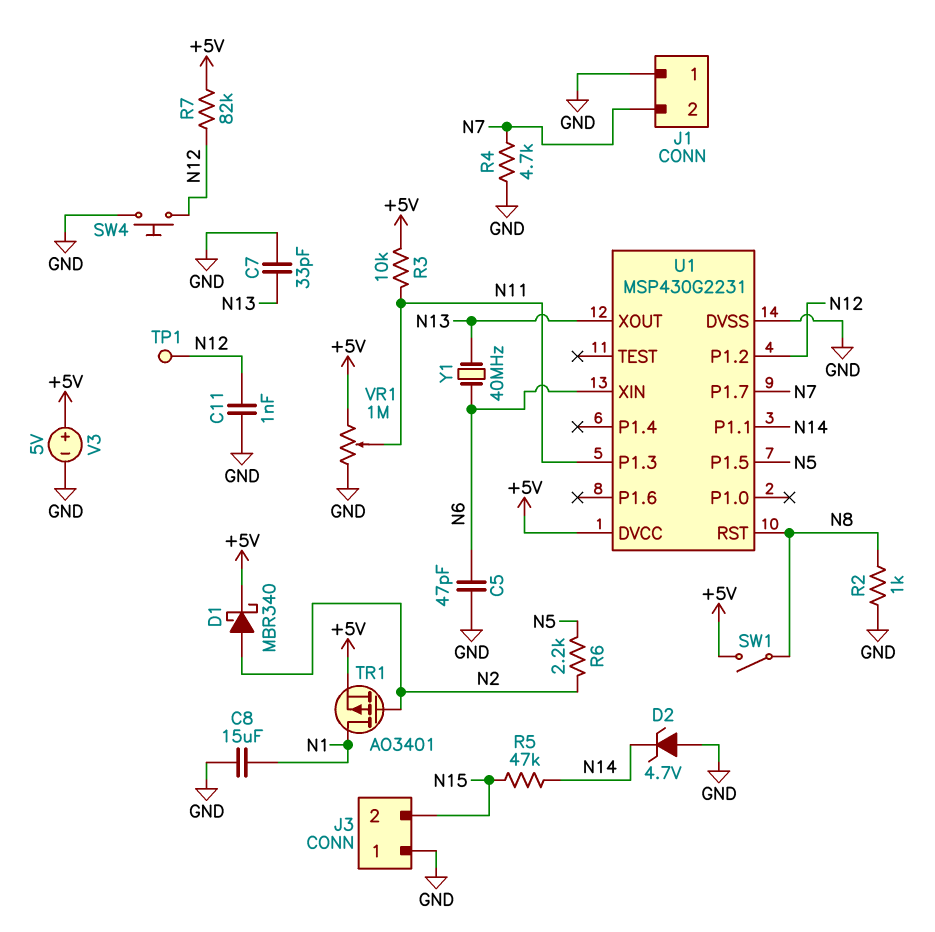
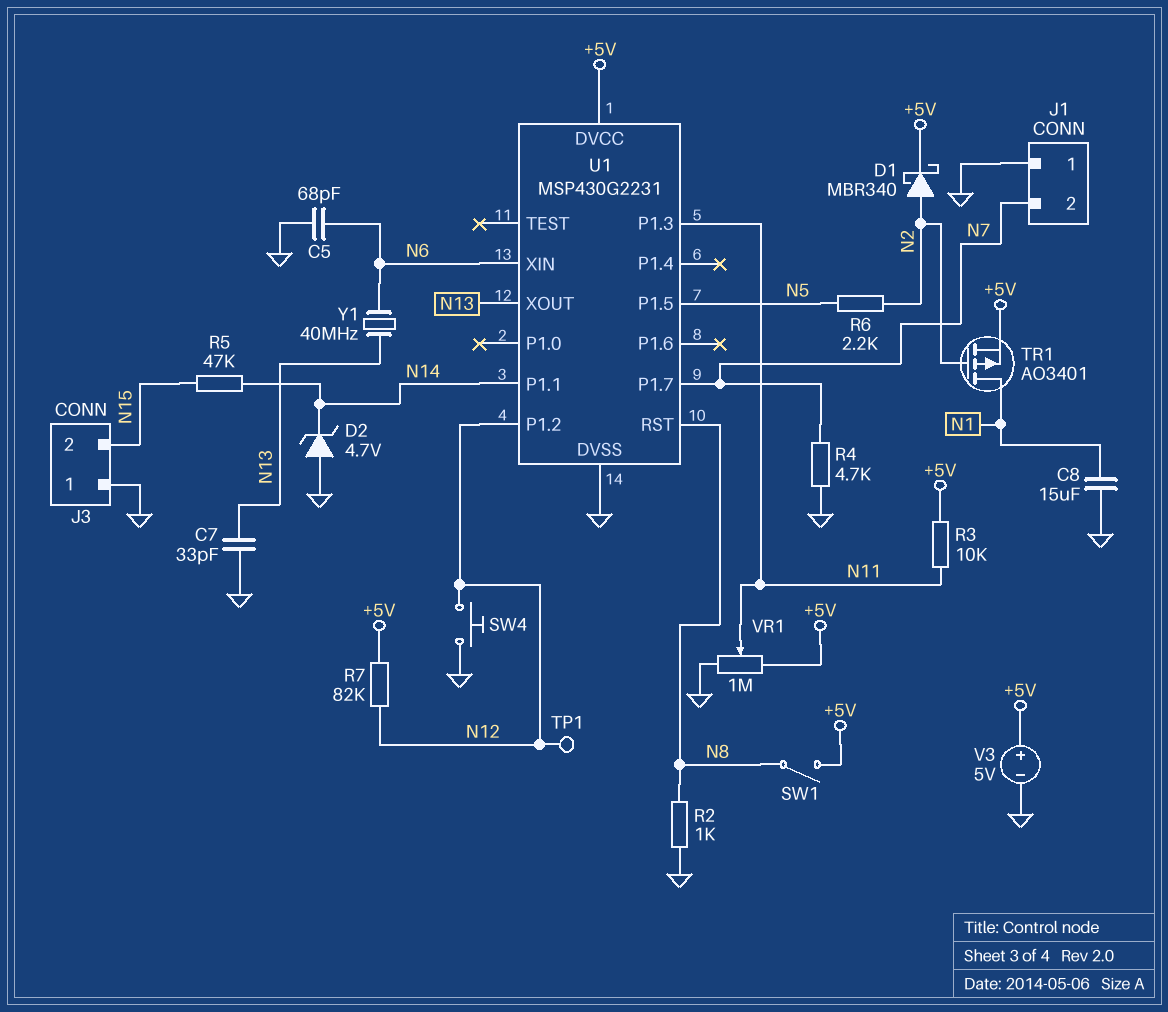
C5: 47pF (GND, N6) -> 68pF (GND, N6)
C11: 1nF (GND, N12) -> none

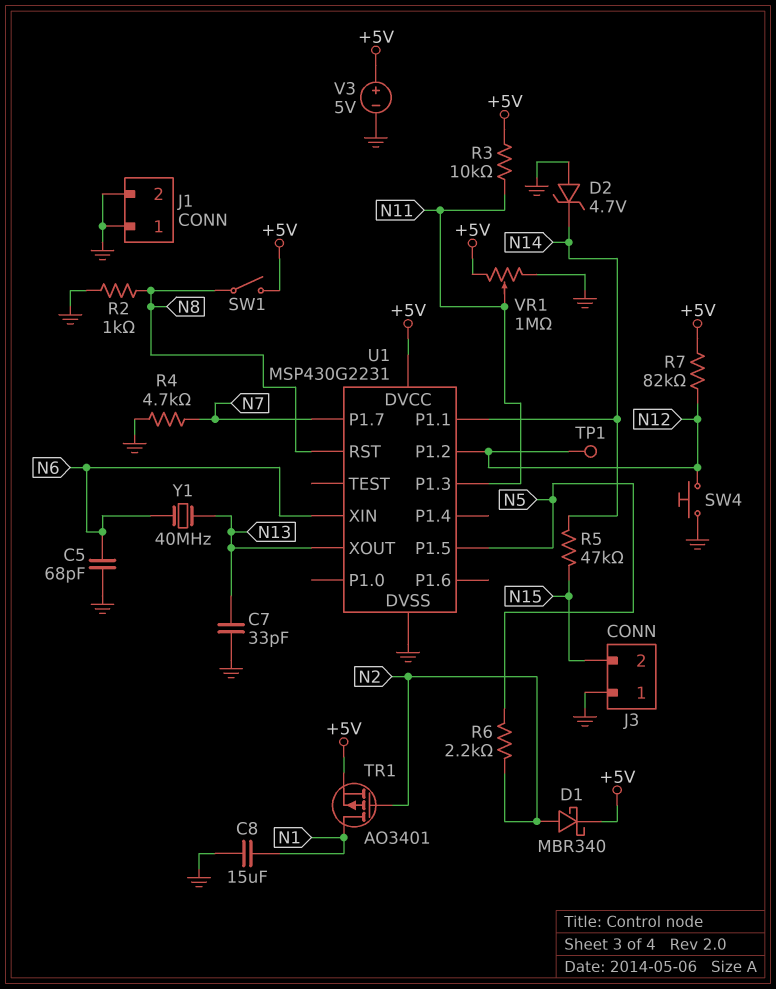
J1 pin 2: N7 -> GND

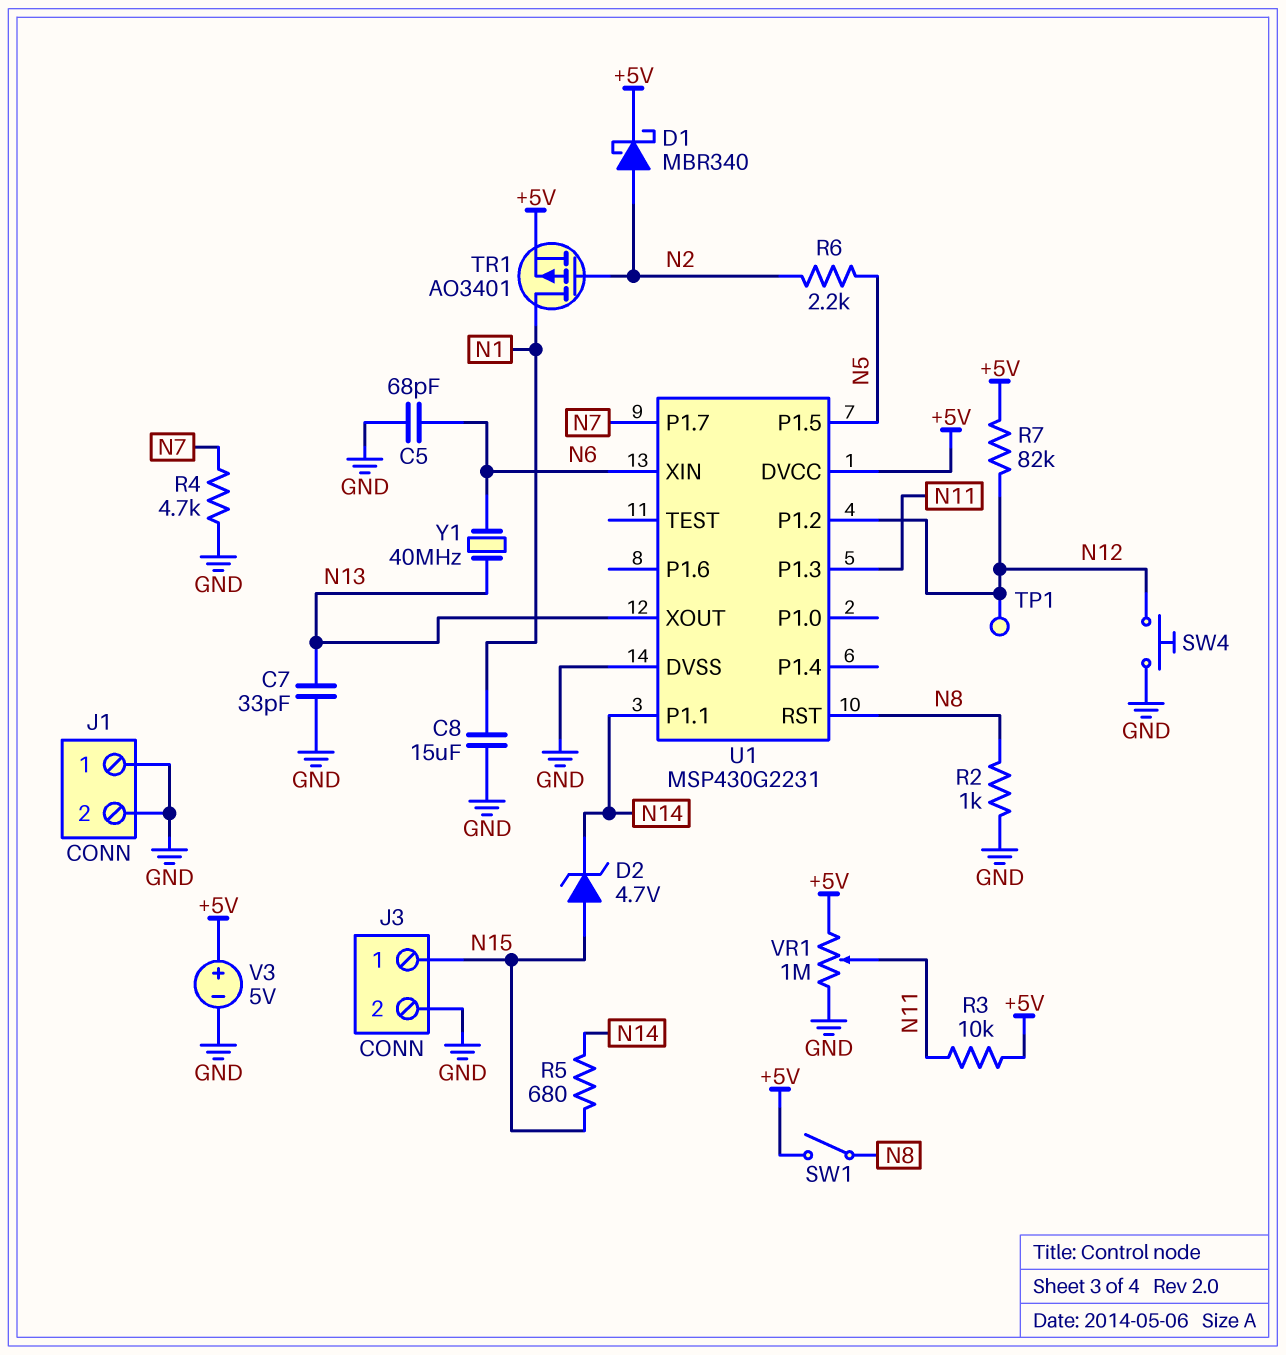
D2: zener 4.7V (A GND, K N14) -> zener 4.7V (A N15, K N14)
J3 pin 1: GND -> N15
J3 pin 2: N15 -> GND
R5: 47k (N14, N15) -> 680 (N14, N15)

